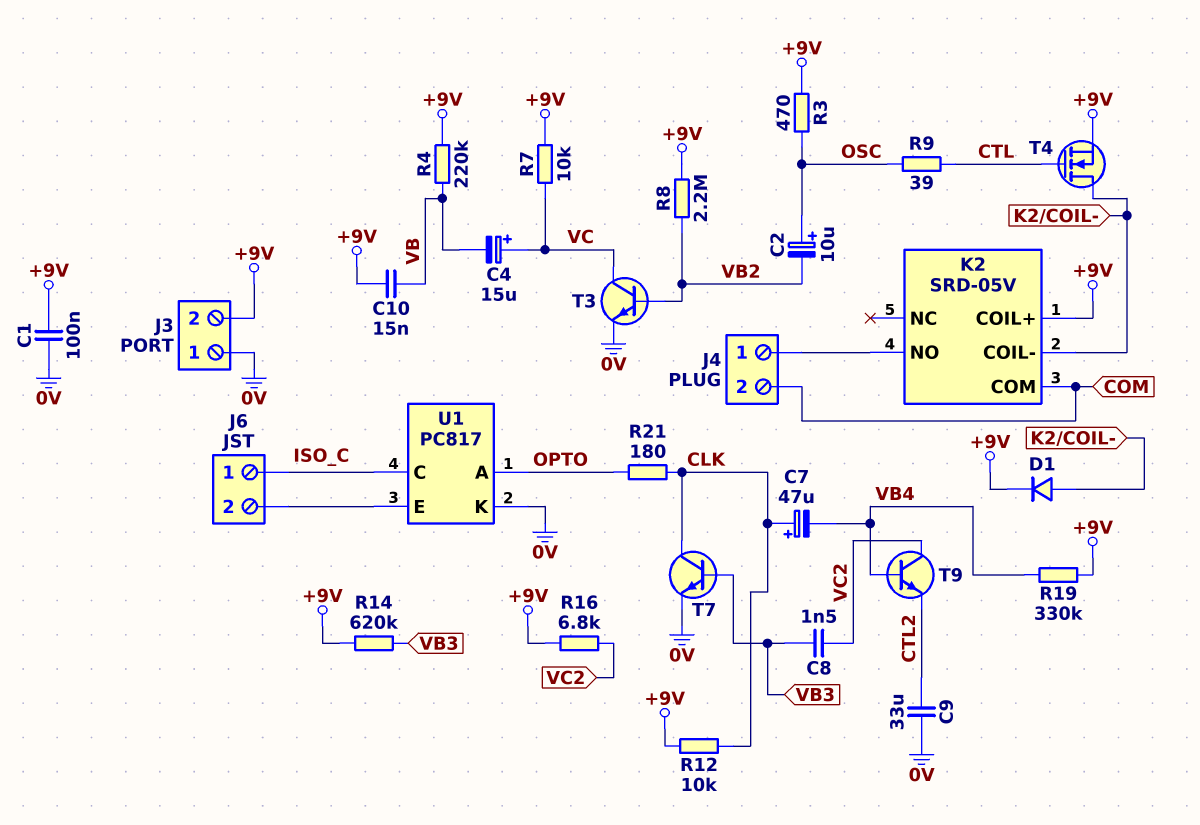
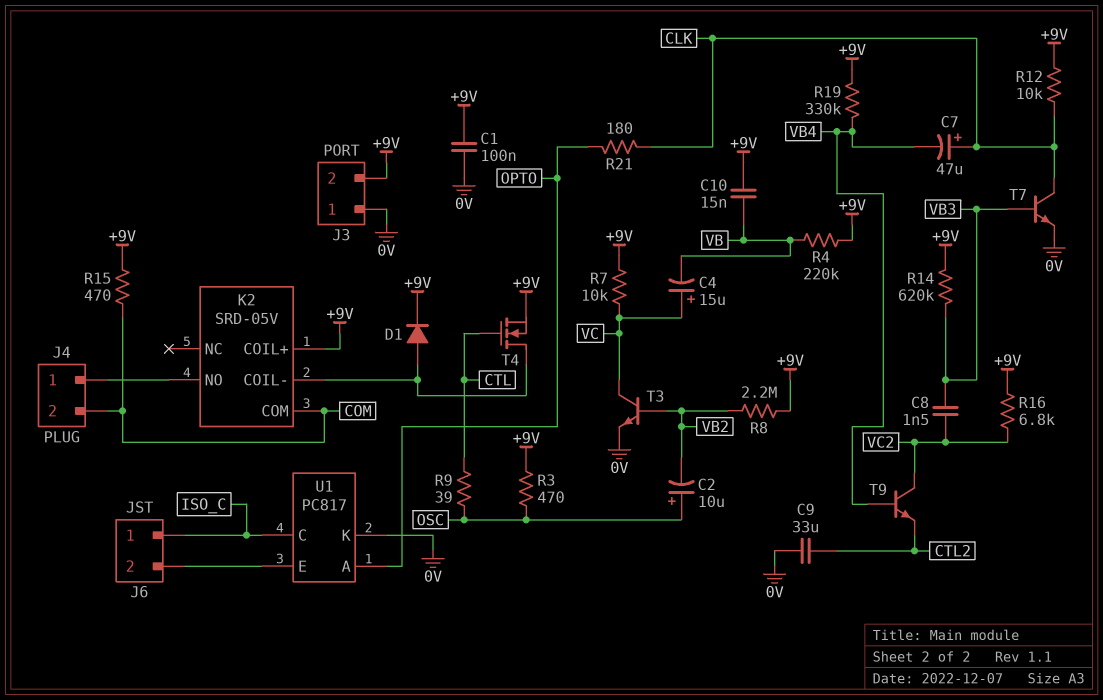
R15: none -> 470 (+9V, COM)

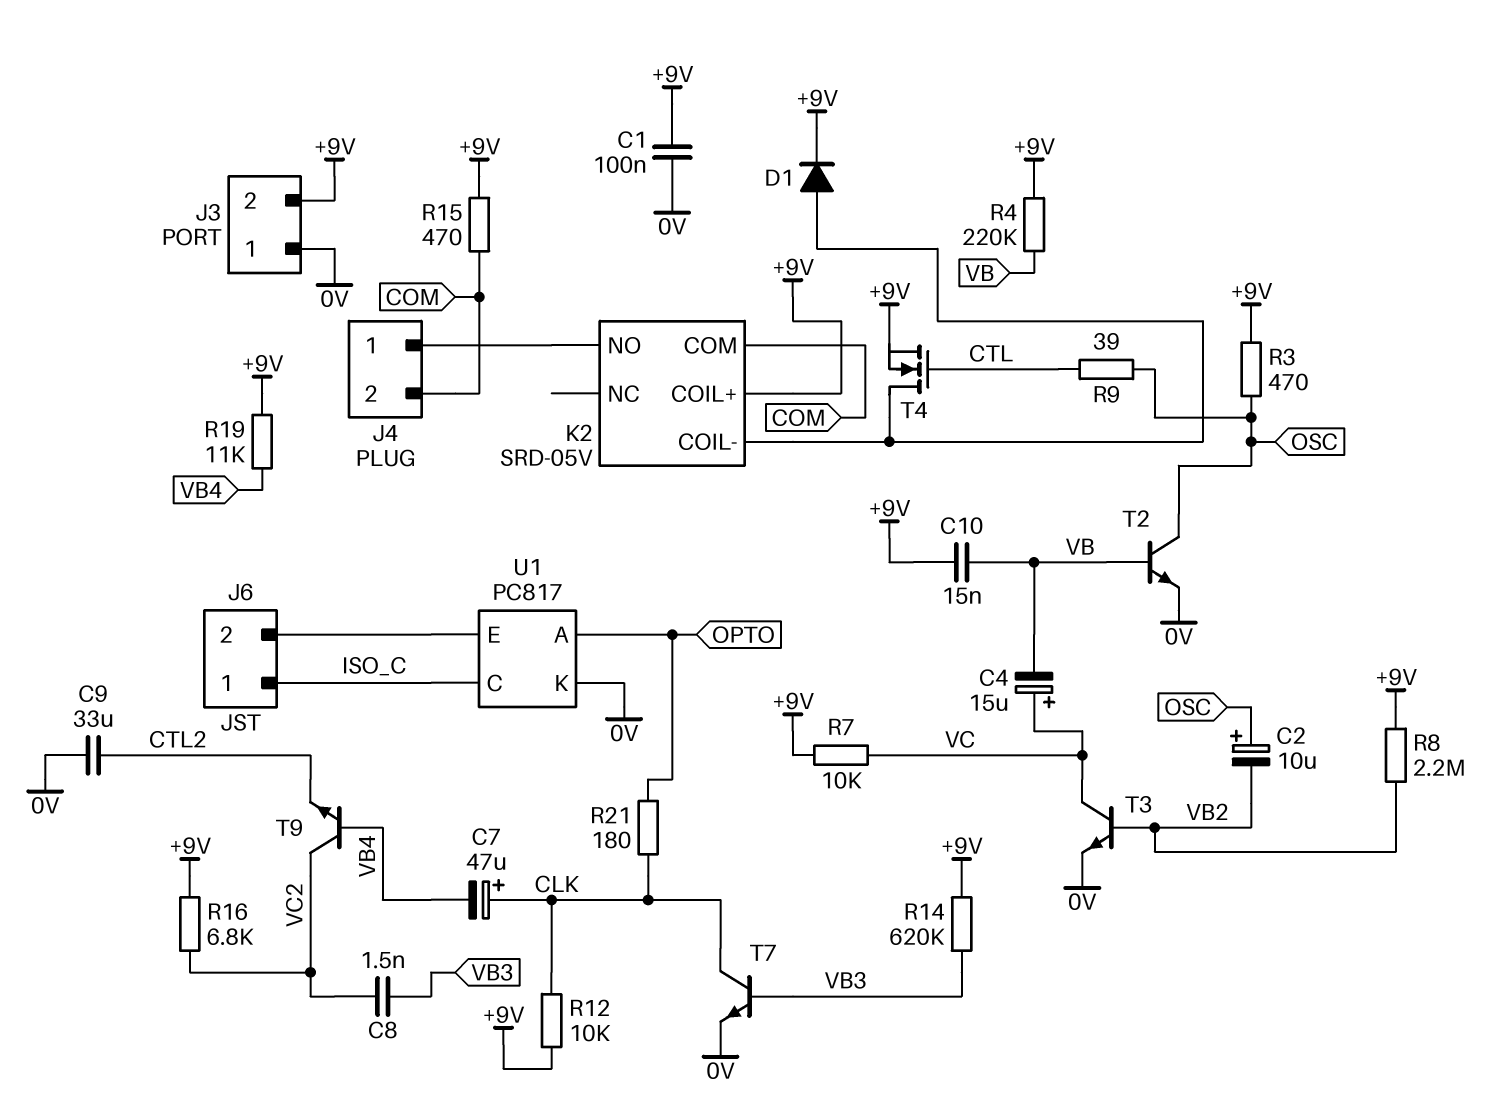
R19: 330k (+9V, VB4) -> 11k (+9V, VB4)
T2: none -> NPN (B VB, C OSC, E 0V)

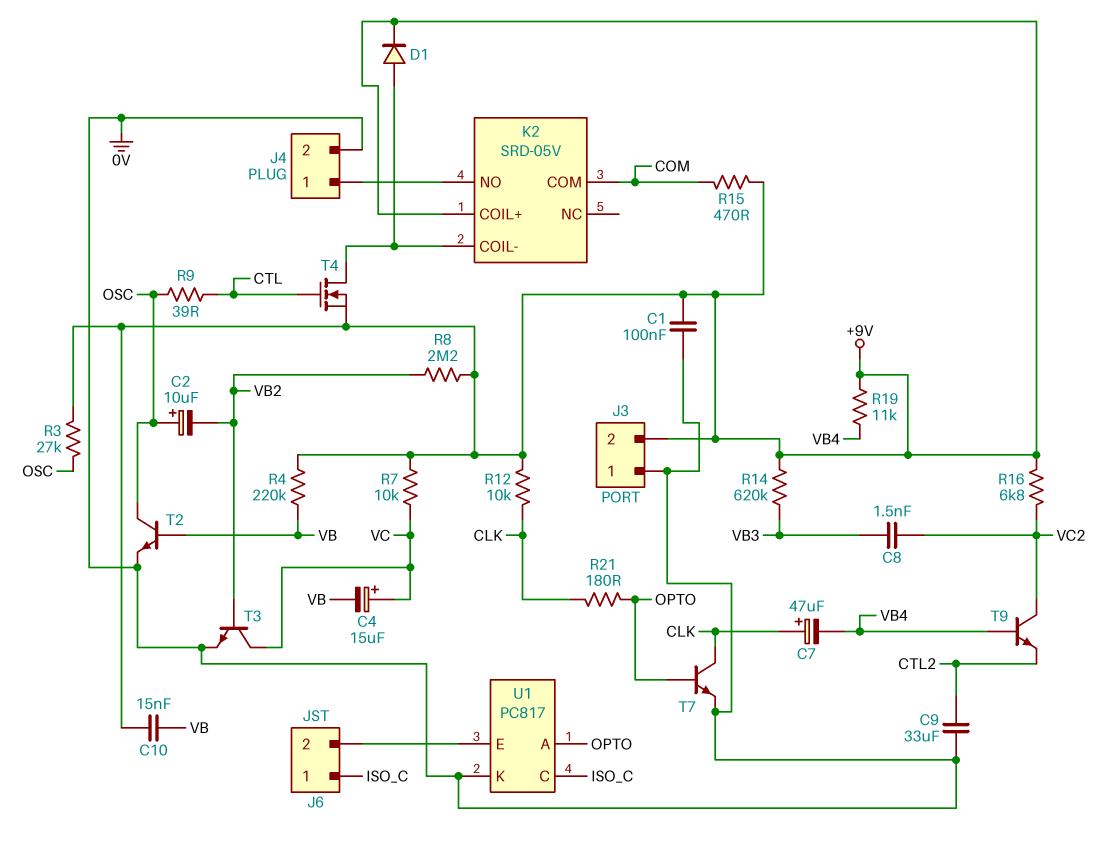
J4 pin 2: COM -> 0V
R3: 470 (+9V, OSC) -> 27k (+9V, OSC)
T7: NPN (B VB3, C CLK, E 0V) -> NPN (B OPTO, C CLK, E 0V)

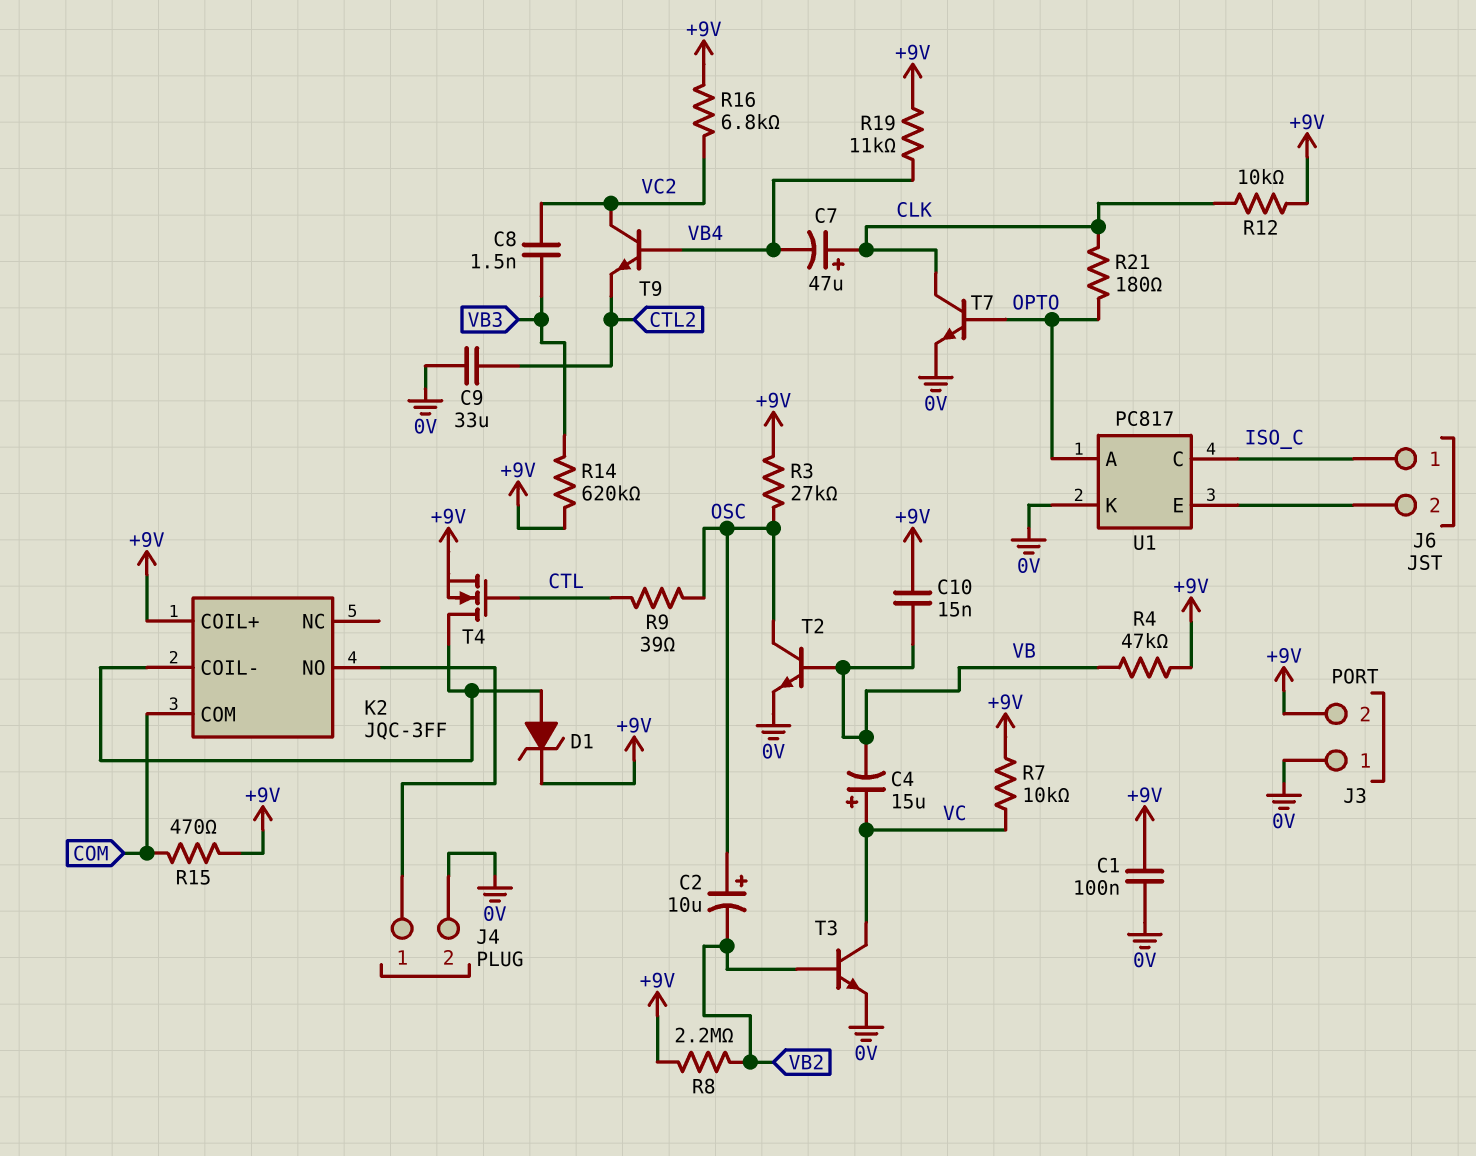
D1: diode (A K2/COIL-, K +9V) -> zener (A K2/COIL-, K +9V)
K2: SRD-05V -> JQC-3FF
R4: 220k (+9V, VB) -> 47k (+9V, VB)

